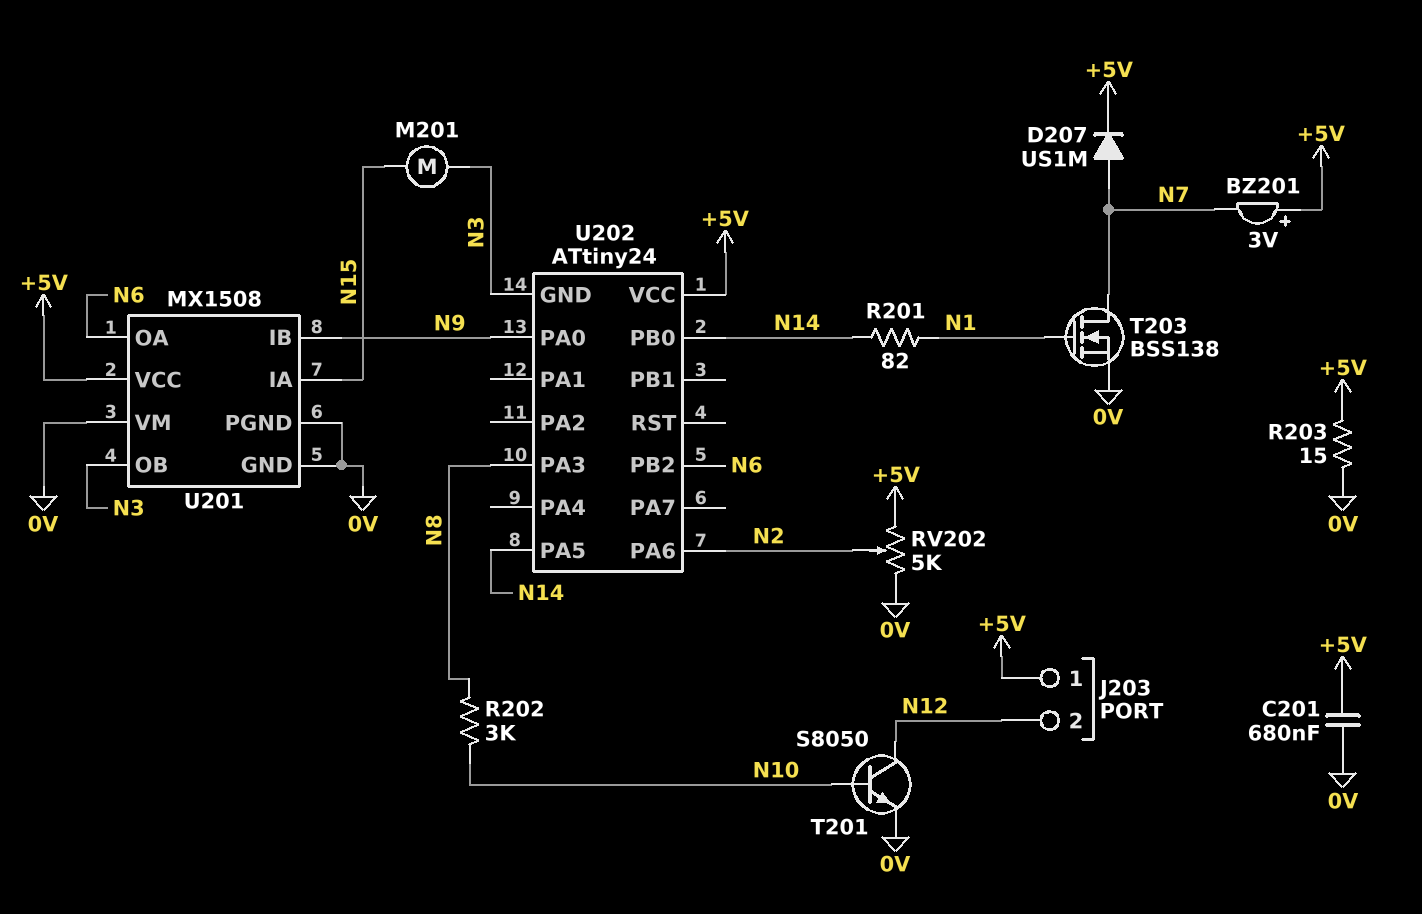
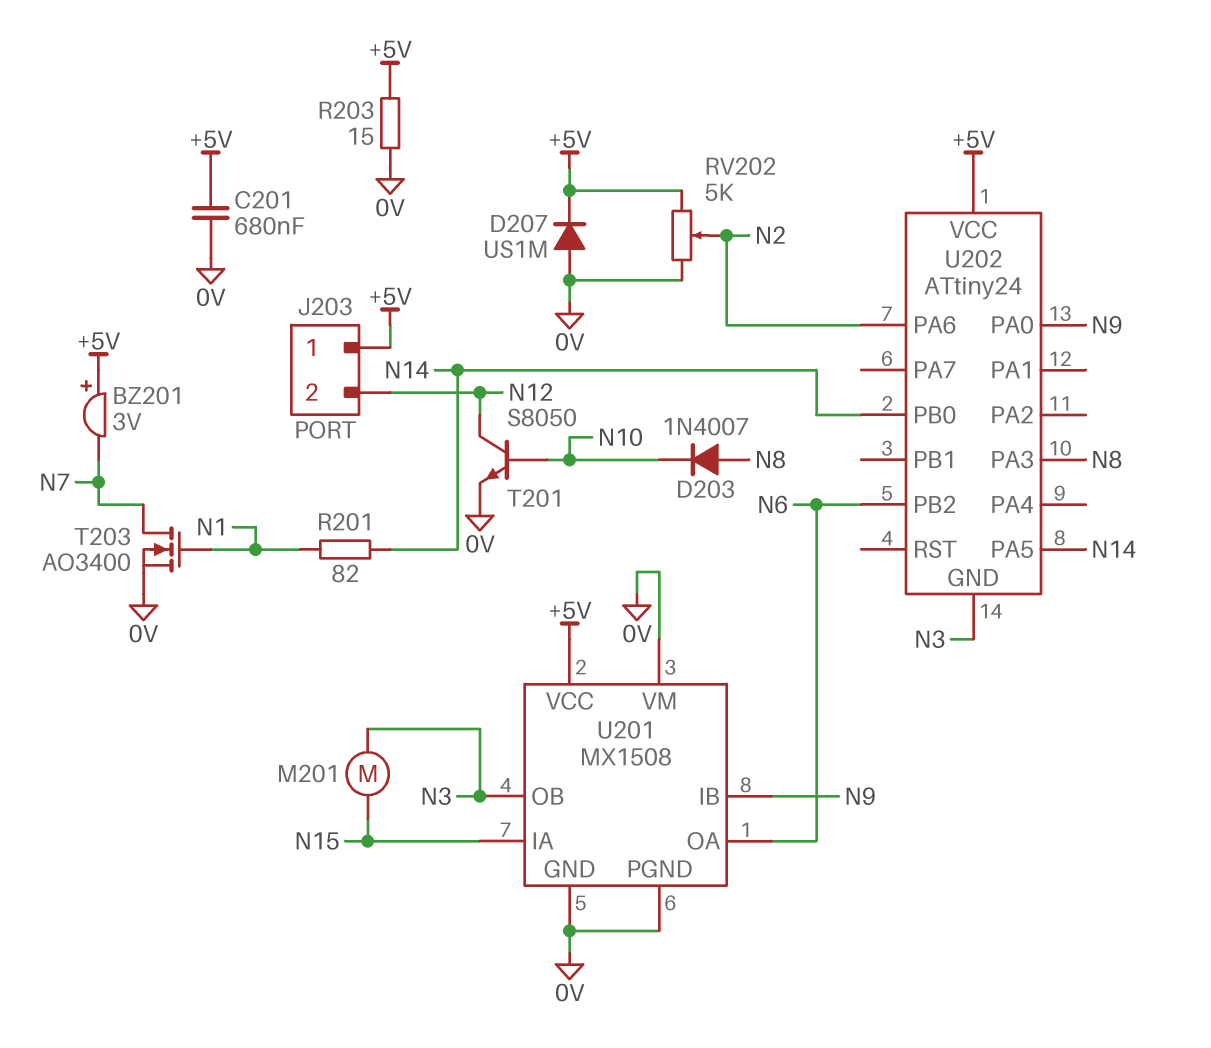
D203: none -> diode 1N4007 (A N8, K N10)
D207: diode US1M (A N7, K +5V) -> diode US1M (A 0V, K +5V)
R202: 3k (N8, N10) -> none
T203: NMOS BSS138 (G N1, D N7, S 0V) -> NMOS AO3400 (G N1, D N7, S 0V)

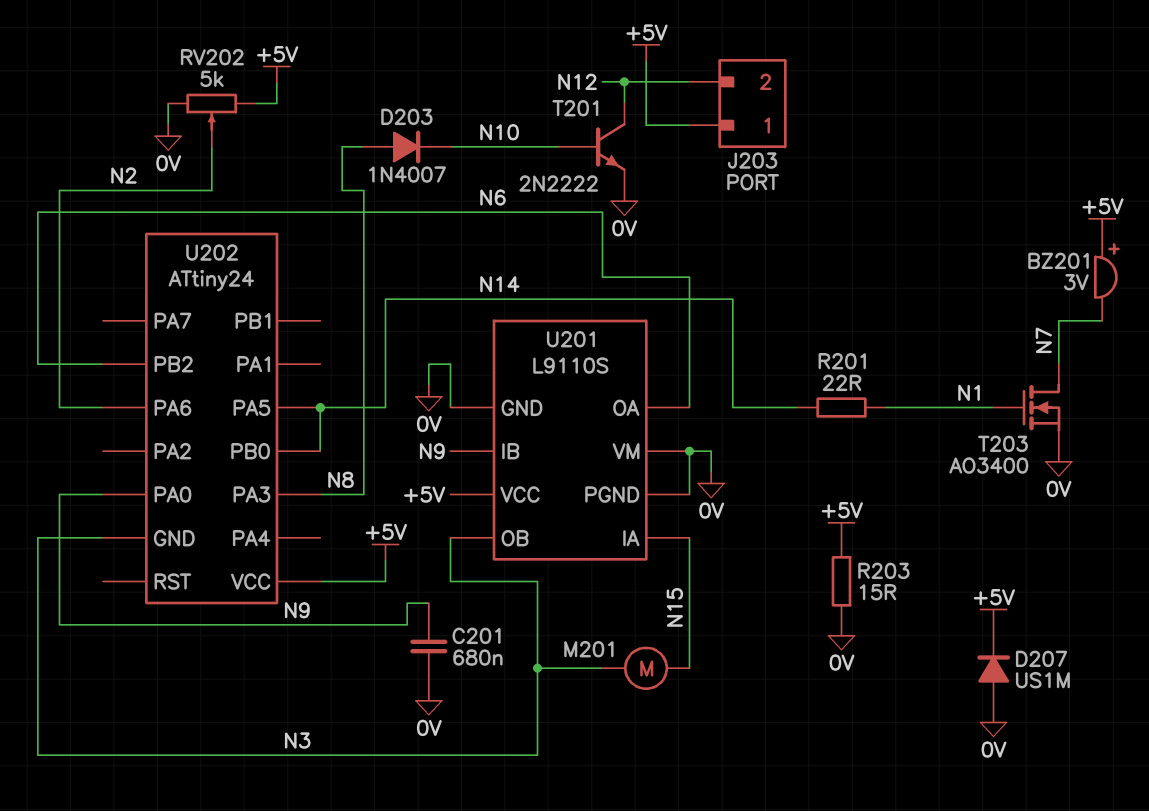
C201: 680nF (+5V, 0V) -> 680nF (0V, N9)
R201: 82 (N1, N14) -> 22 (N1, N14)
T201: NPN S8050 (B N10, C N12, E 0V) -> NPN 2N2222 (B N10, C N12, E 0V)
U201: MX1508 -> L9110S

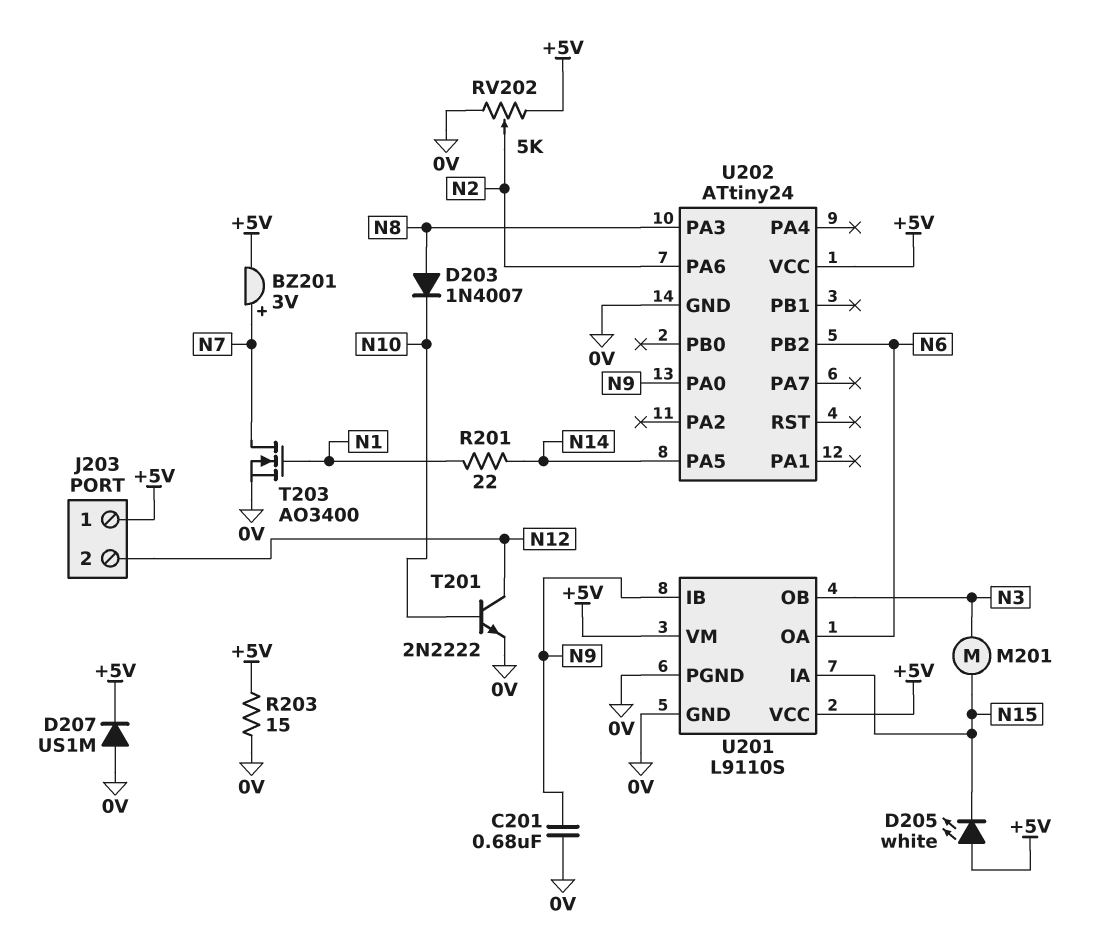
BZ201: buzzer 3V (plus +5V, minus N7) -> buzzer 3V (plus N7, minus +5V)
D205: none -> LED white (A +5V, K N15)
U201 pin VM: 0V -> +5V
U202 pin GND: N3 -> 0V
U202 pin PB0: N14 -> none

